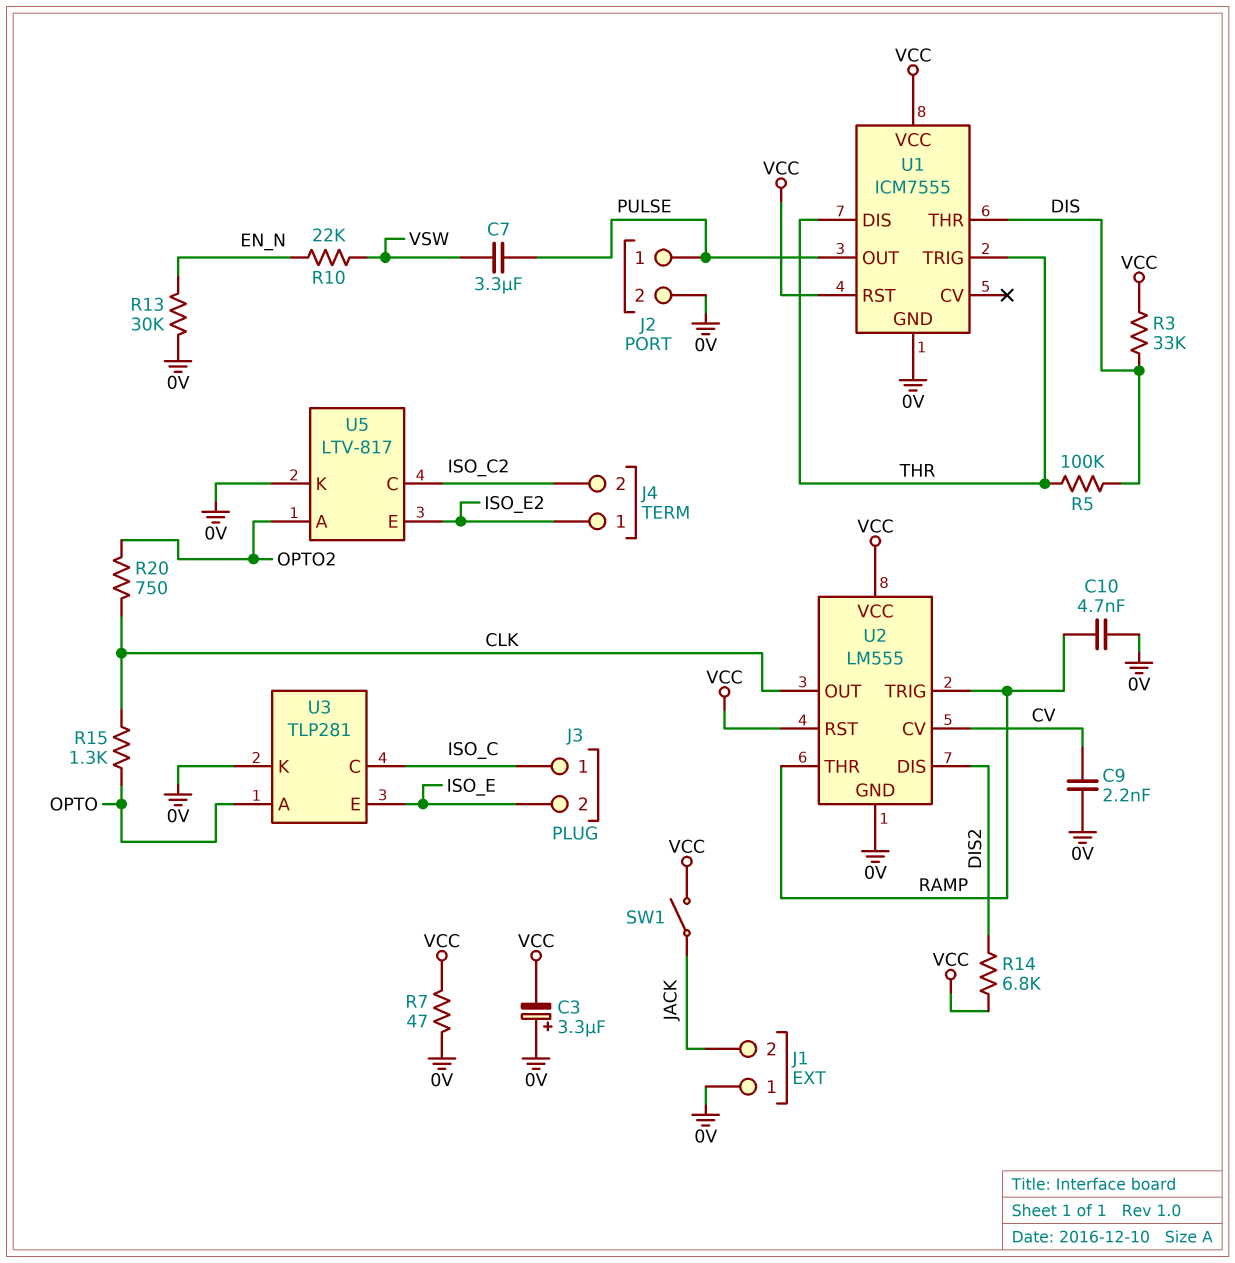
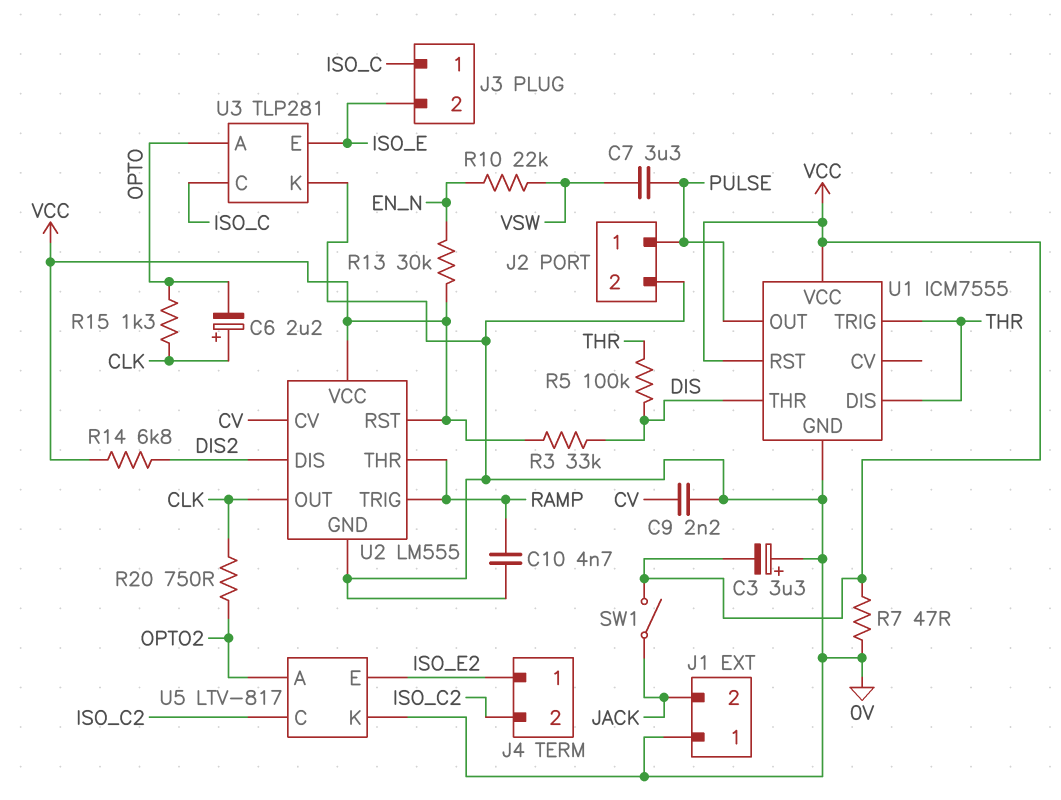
C6: none -> 2.2uF (plus CLK, minus OPTO)
R13: 30k (0V, EN_N) -> 30k (EN_N, VCC)

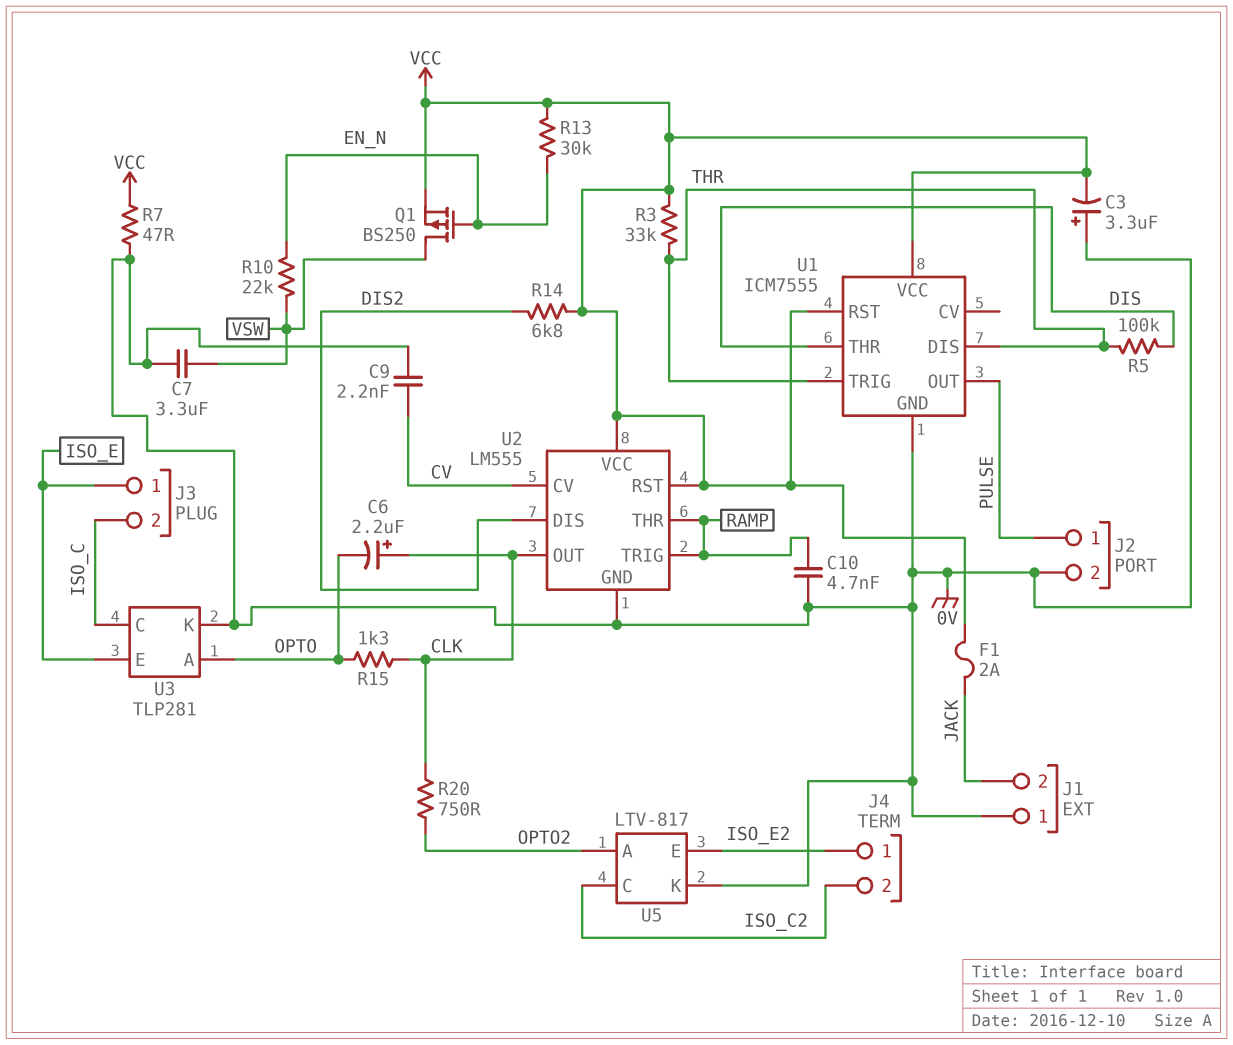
C7: 3.3uF (PULSE, VSW) -> 3.3uF (0V, VSW)
F1: none -> 2A (JACK, VCC)
J3 pin 1: ISO_C -> ISO_E
J3 pin 2: ISO_E -> ISO_C
Q1: none -> PMOS BS250 (G EN_N, D VSW, S VCC)
R3: 33k (DIS, VCC) -> 33k (THR, VCC)
SW1: switch (JACK, VCC) -> none

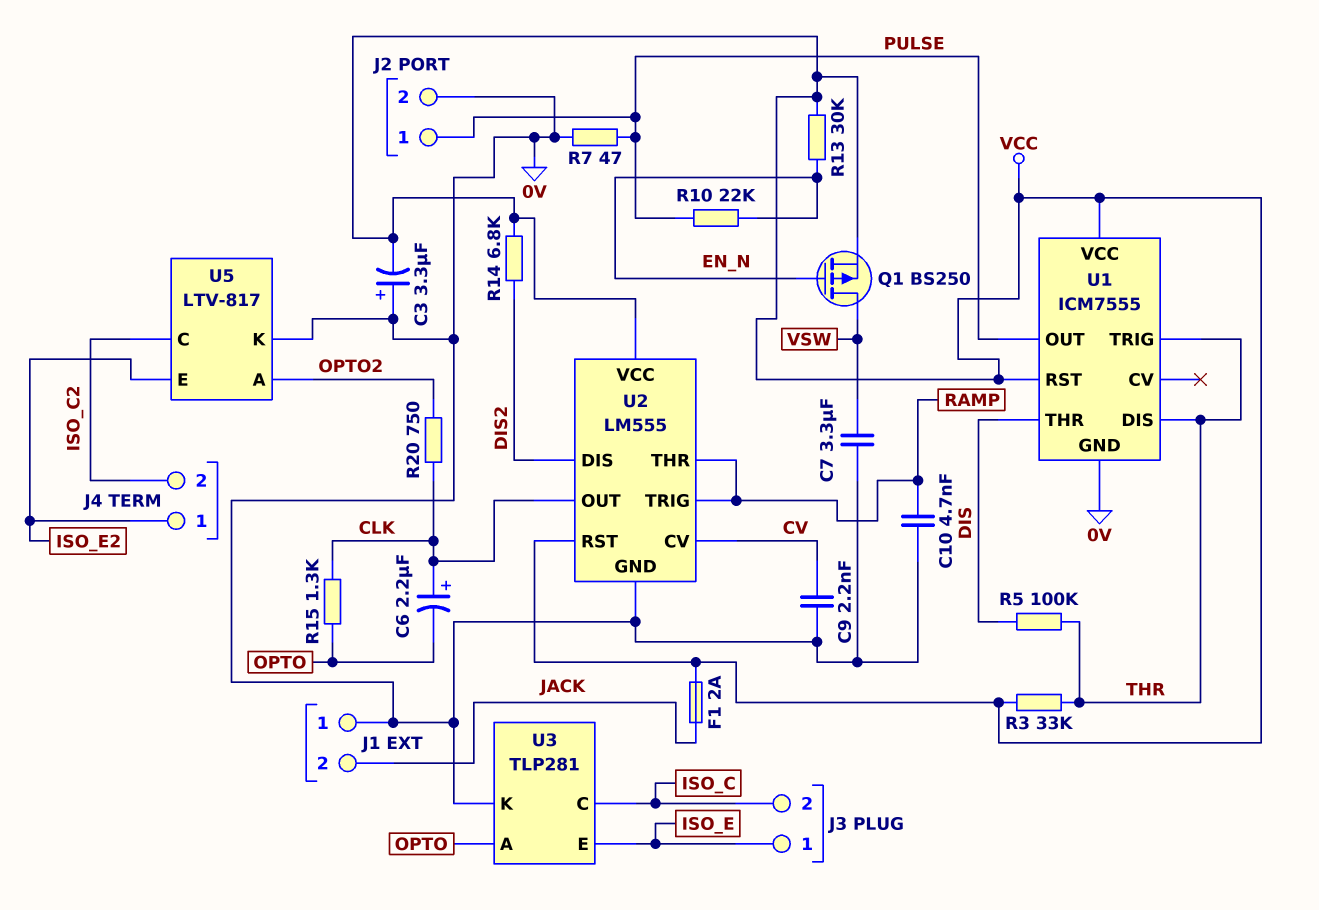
R7: 47 (0V, VCC) -> 47 (0V, PULSE)
R10: 22k (EN_N, VSW) -> 22k (EN_N, PULSE)

